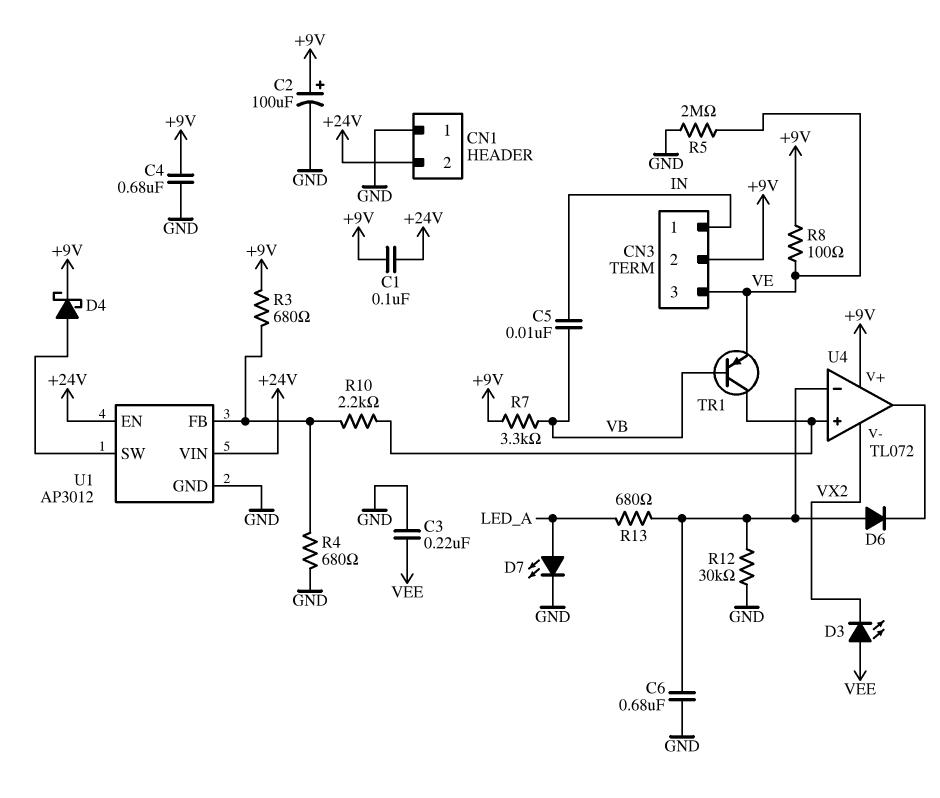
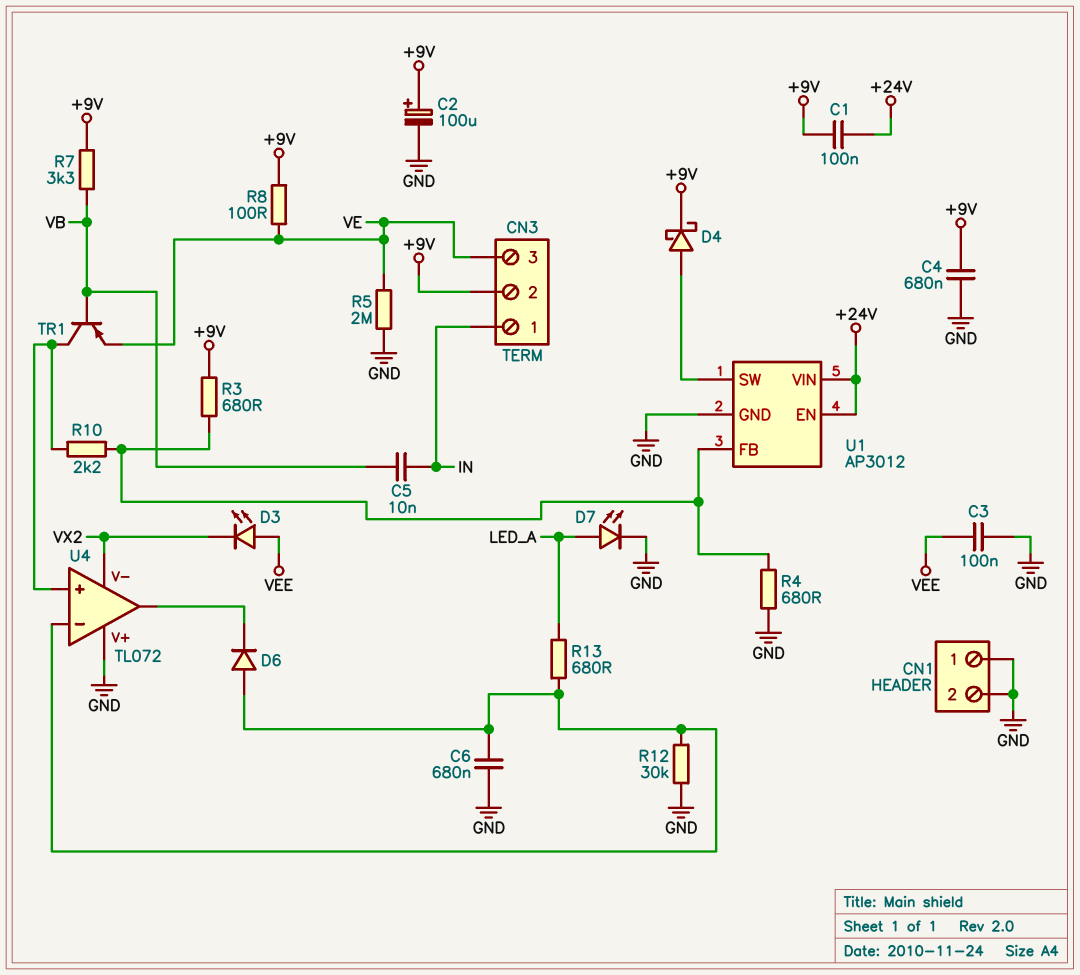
C3: 220nF (GND, VEE) -> 100nF (GND, VEE)
CN1 pin 2: +24V -> GND
U4 pin V+: +9V -> GND

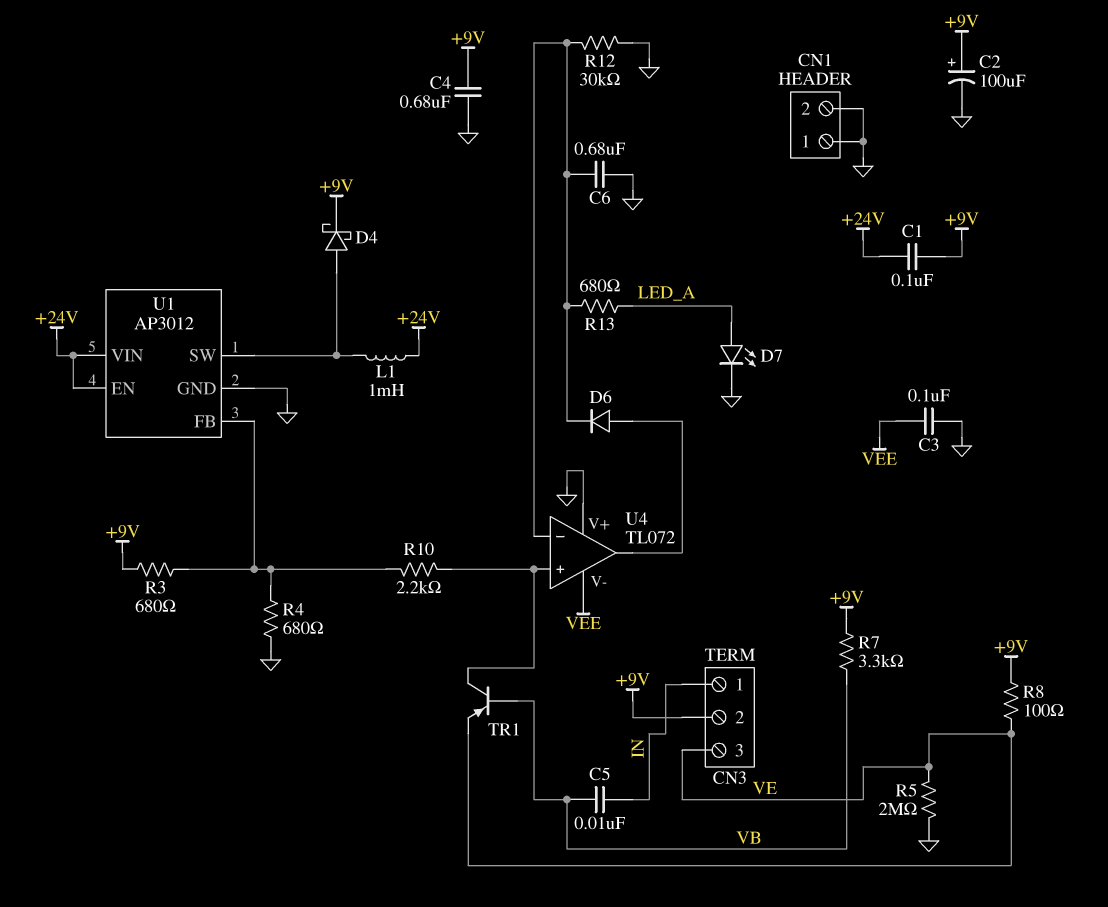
D3: LED (A VEE, K VX2) -> none
D6: diode (A U4/in-, K U4/out) -> diode (A U4/out, K U4/in-)
L1: none -> 1mH (+24V, U1/SW)
U4 pin V-: VX2 -> VEE

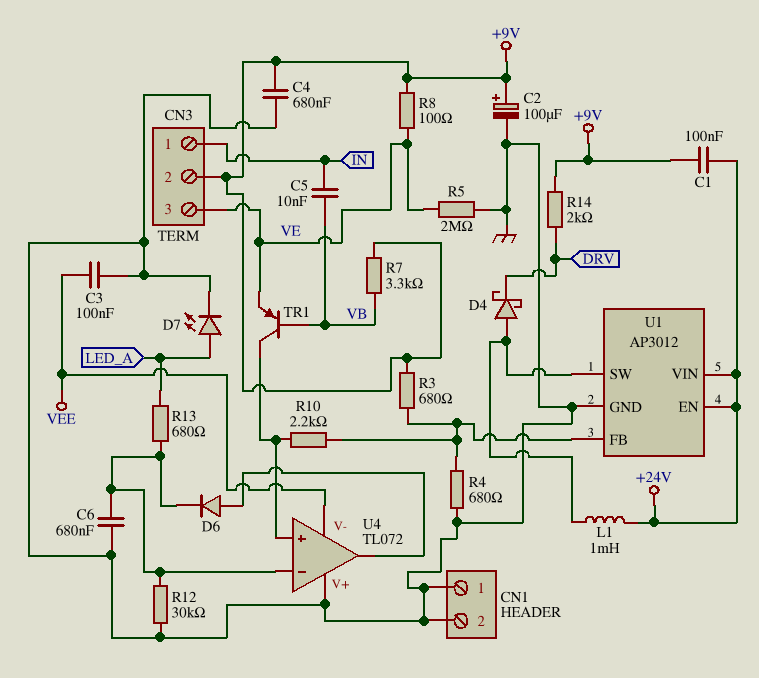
D4: schottky (A U1/SW, K +9V) -> schottky (A U1/SW, K DRV)
R14: none -> 2k (+9V, DRV)

